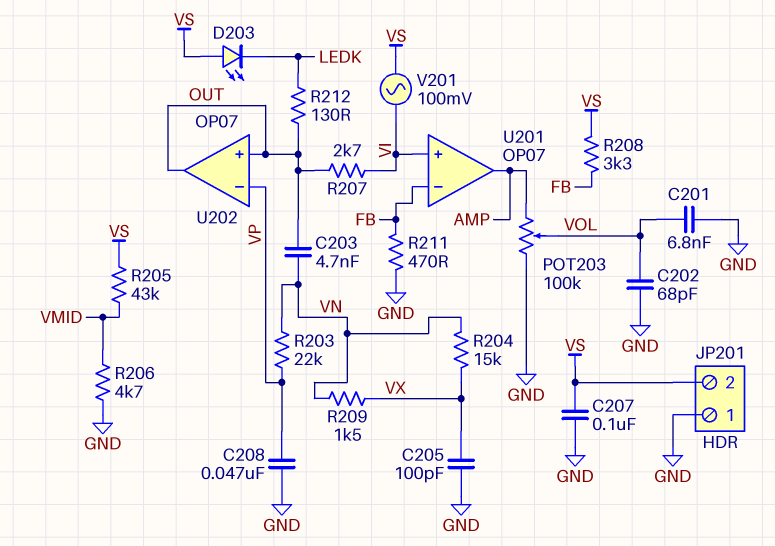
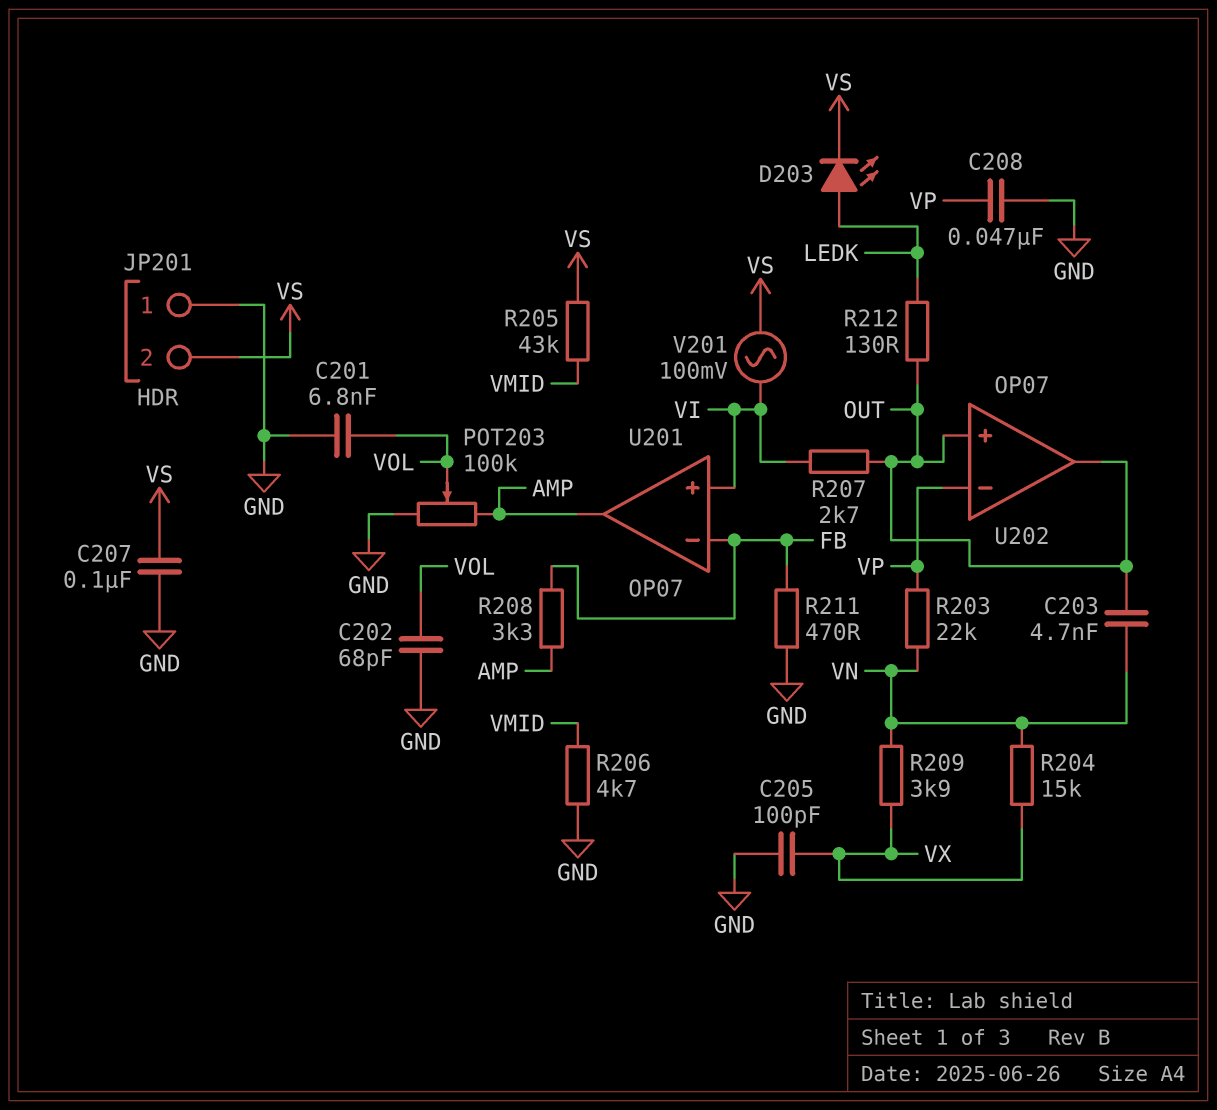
D203: LED (A VS, K LEDK) -> LED (A LEDK, K VS)
R208: 3.3k (FB, VS) -> 3.3k (AMP, FB)
R209: 1.5k (VN, VX) -> 3.9k (VN, VX)

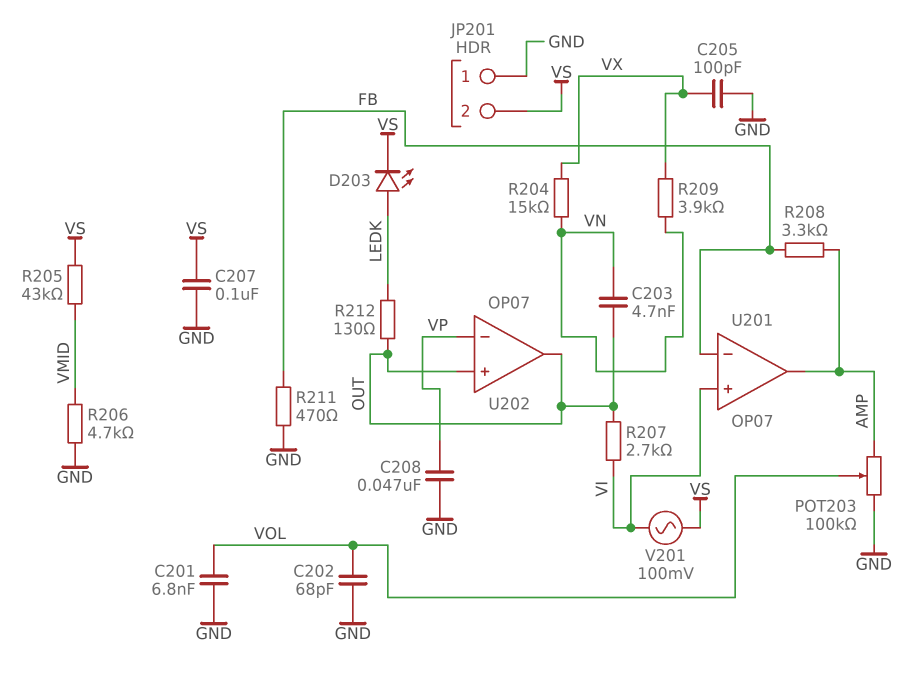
R203: 22k (VN, VP) -> none

